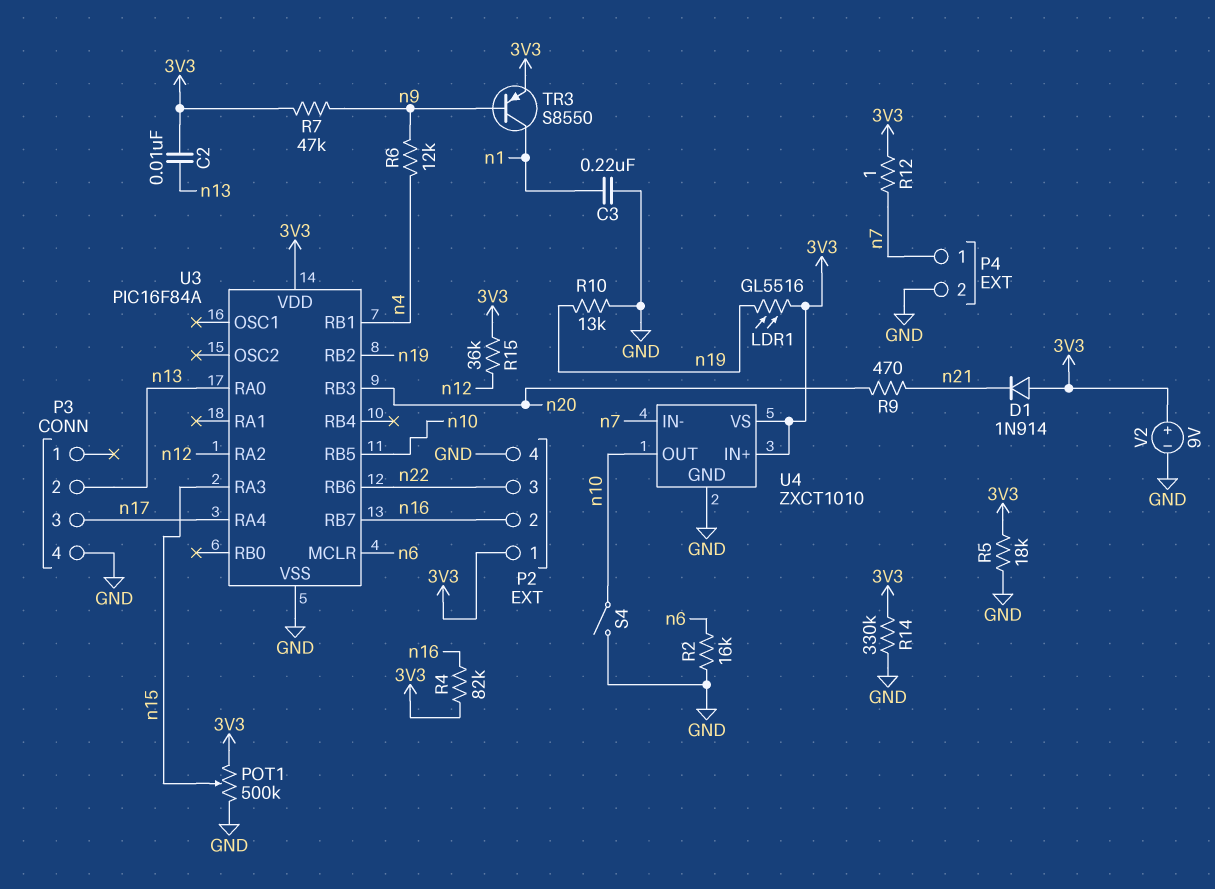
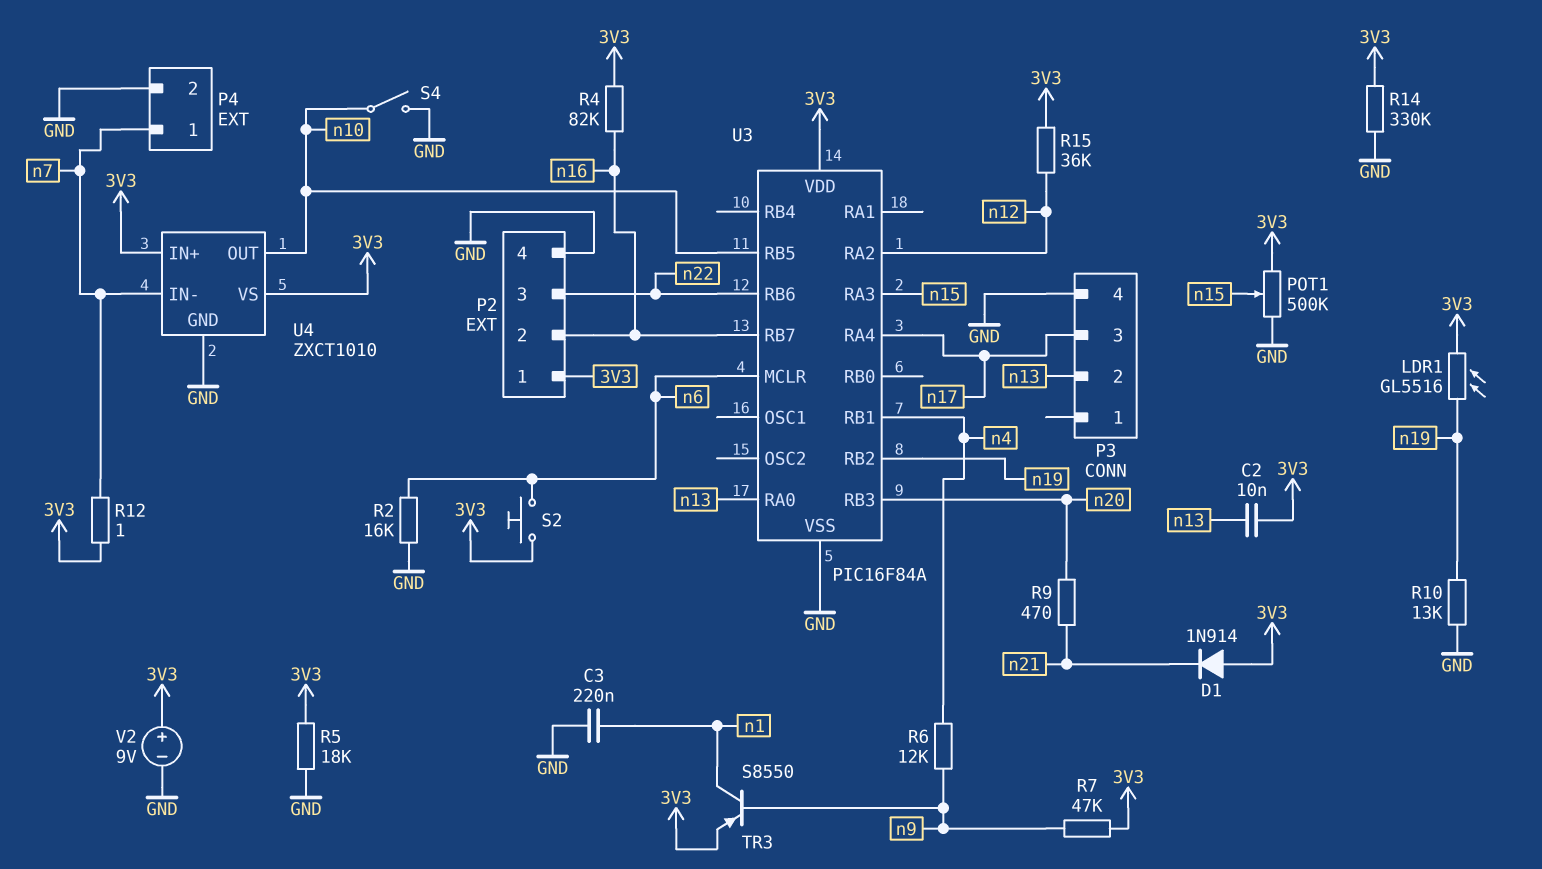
S2: none -> button (3V3, n6)

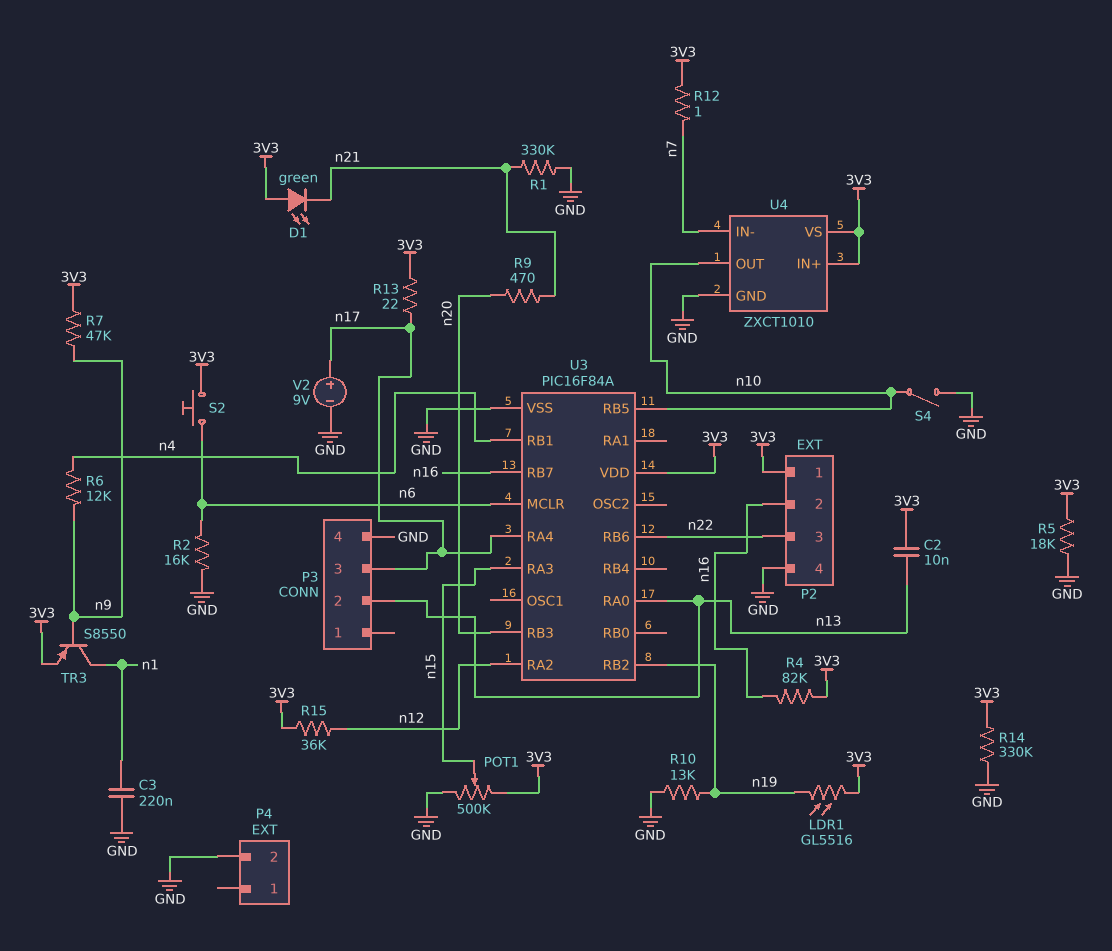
D1: diode 1N914 (A 3V3, K n21) -> LED green (A 3V3, K n21)
P4 pin 1: n7 -> none
R1: none -> 330k (GND, n21)
R13: none -> 22 (3V3, n17)
V2: 9V (plus 3V3, minus GND) -> 9V (plus n17, minus GND)

